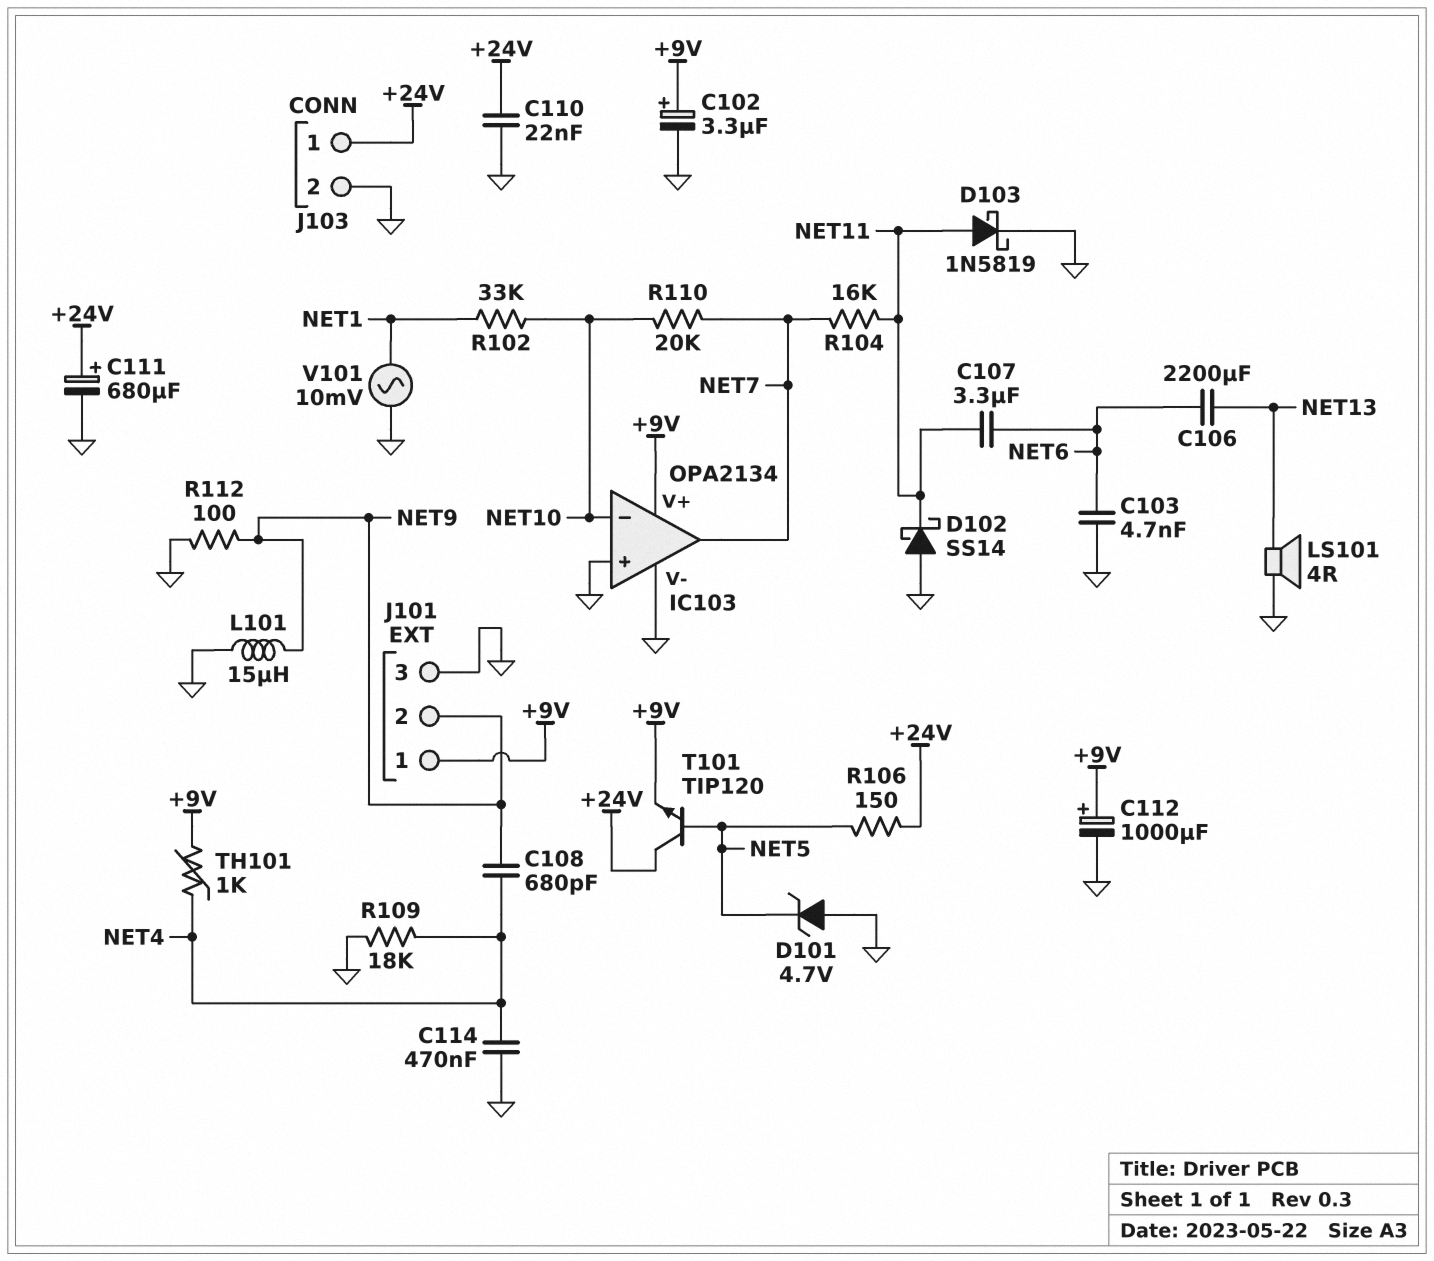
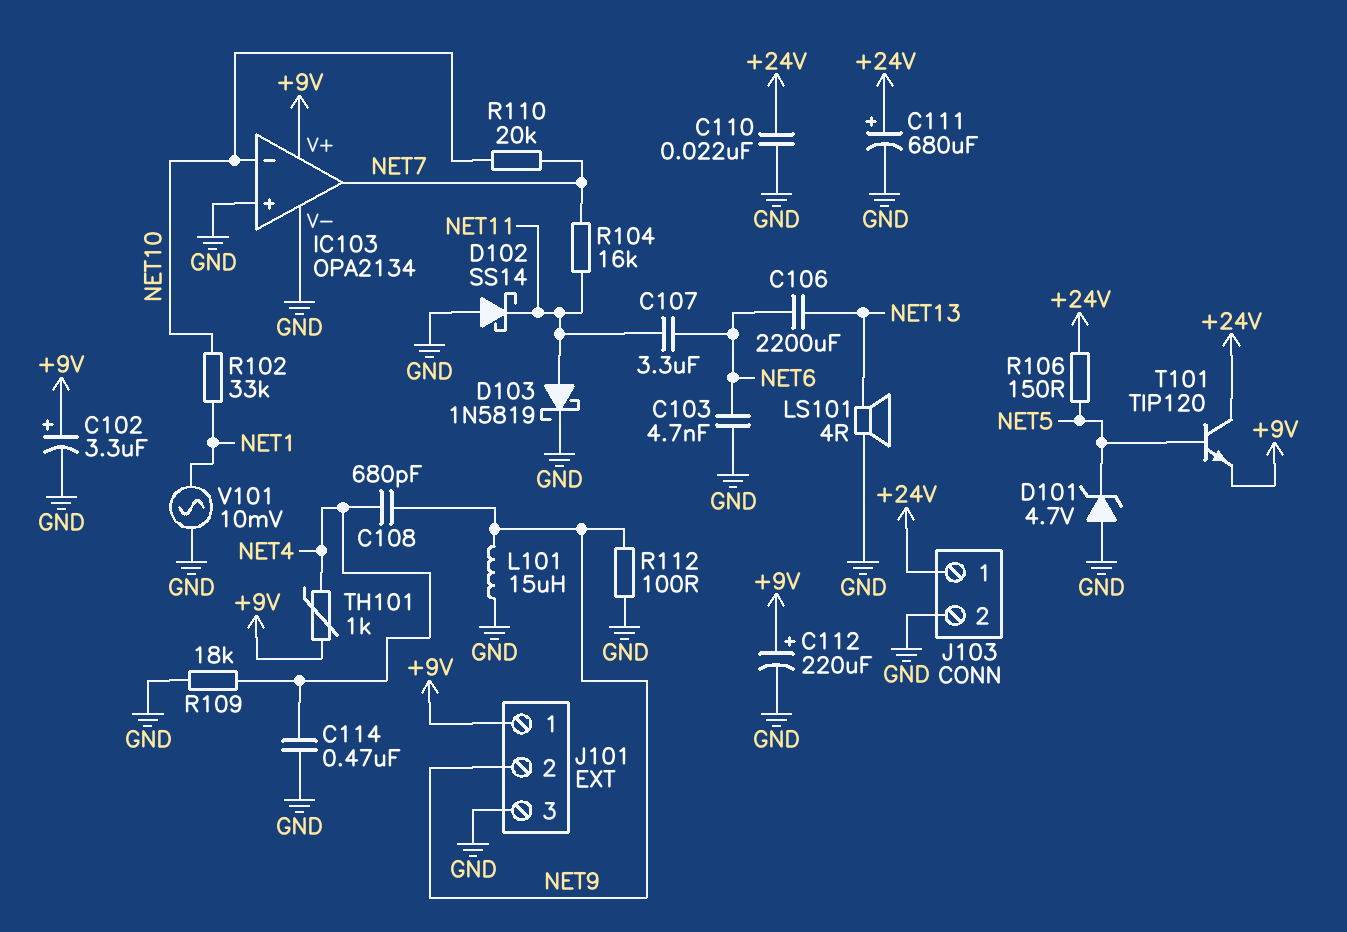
C112: 1000uF (plus +9V, minus GND) -> 220uF (plus +9V, minus GND)

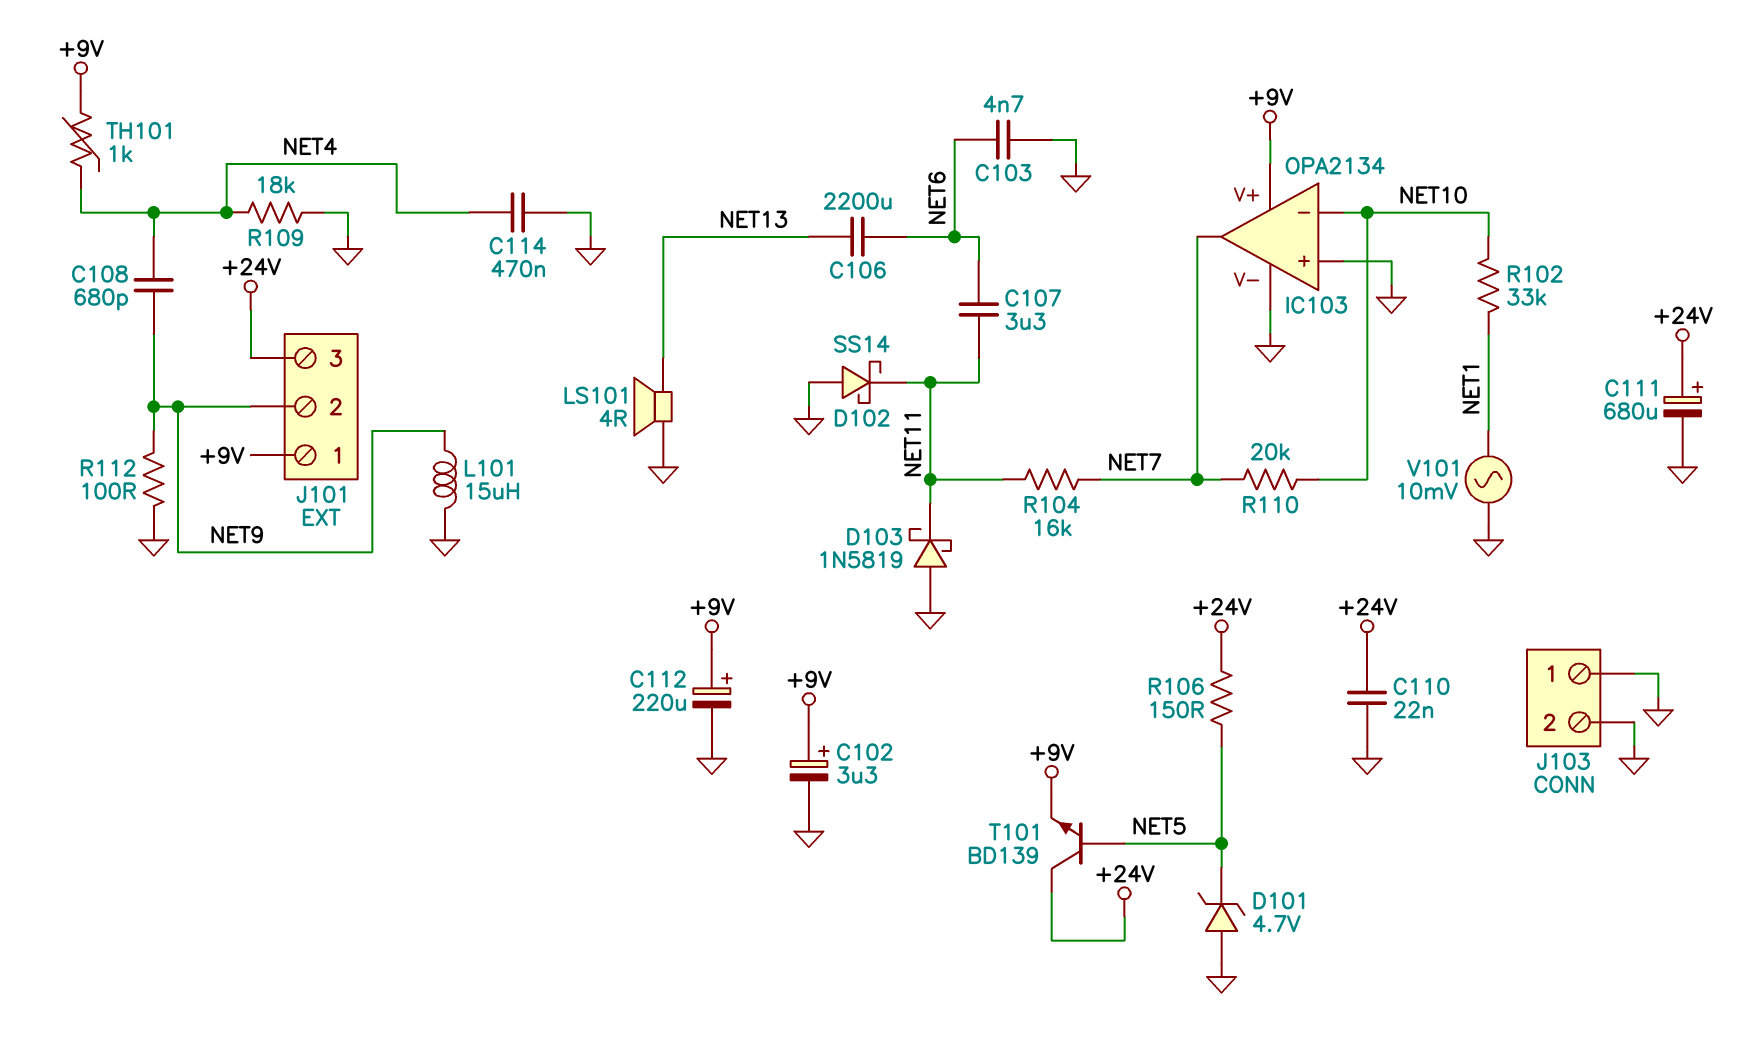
D103: schottky 1N5819 (A NET11, K GND) -> schottky 1N5819 (A GND, K NET11)
J101 pin 3: GND -> +24V
J103 pin 1: +24V -> GND
T101: NPN TIP120 (B NET5, C +24V, E +9V) -> NPN BD139 (B NET5, C +24V, E +9V)

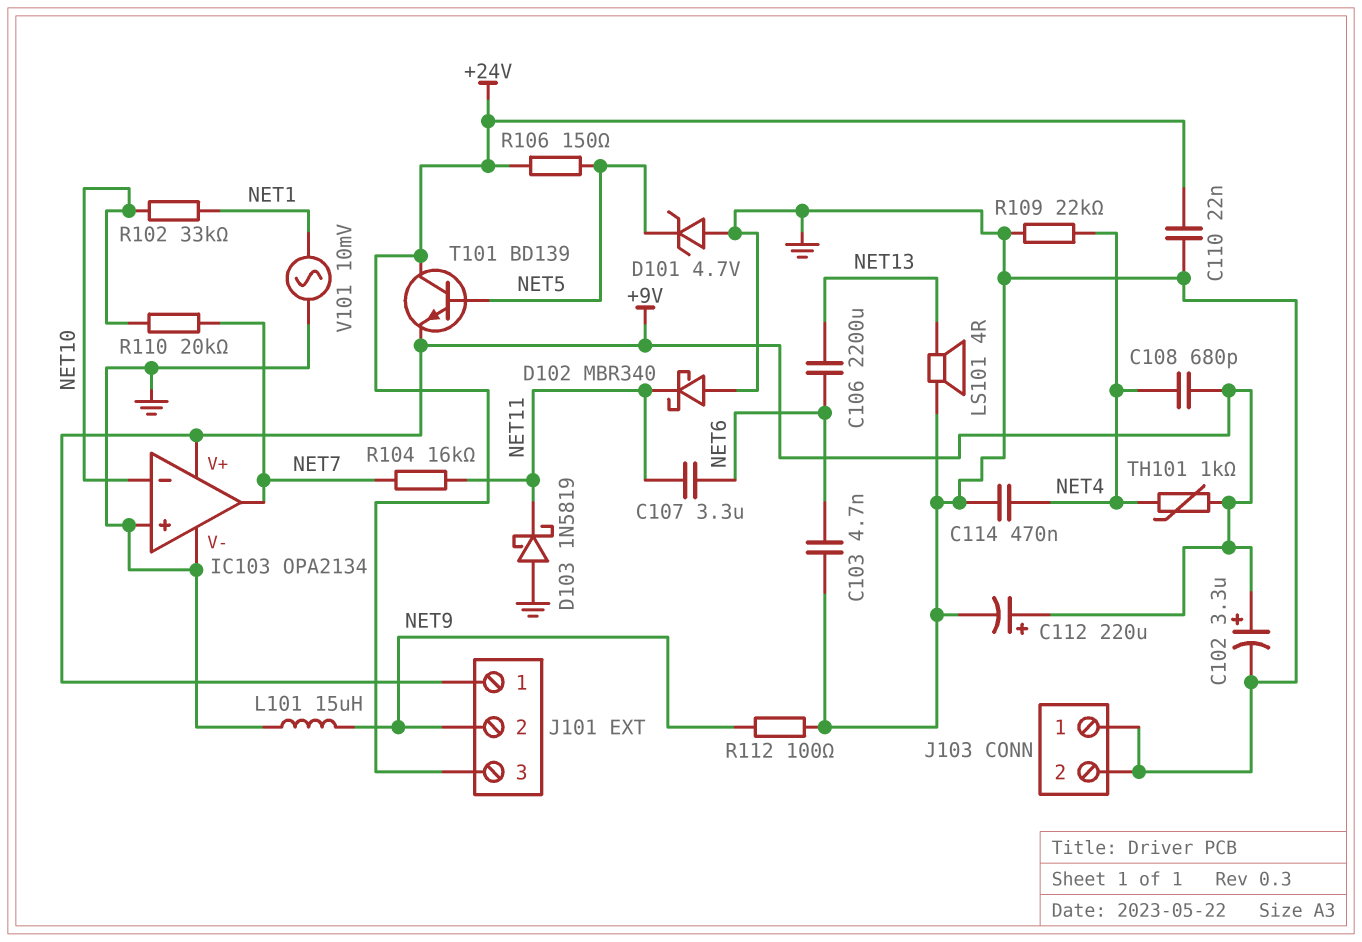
C108: 680pF (NET4, NET9) -> 680pF (+9V, NET4)
C111: 680uF (plus +24V, minus GND) -> none
D102: schottky SS14 (A GND, K NET11) -> schottky MBR340 (A GND, K NET11)
R109: 18k (GND, NET4) -> 22k (GND, NET4)

